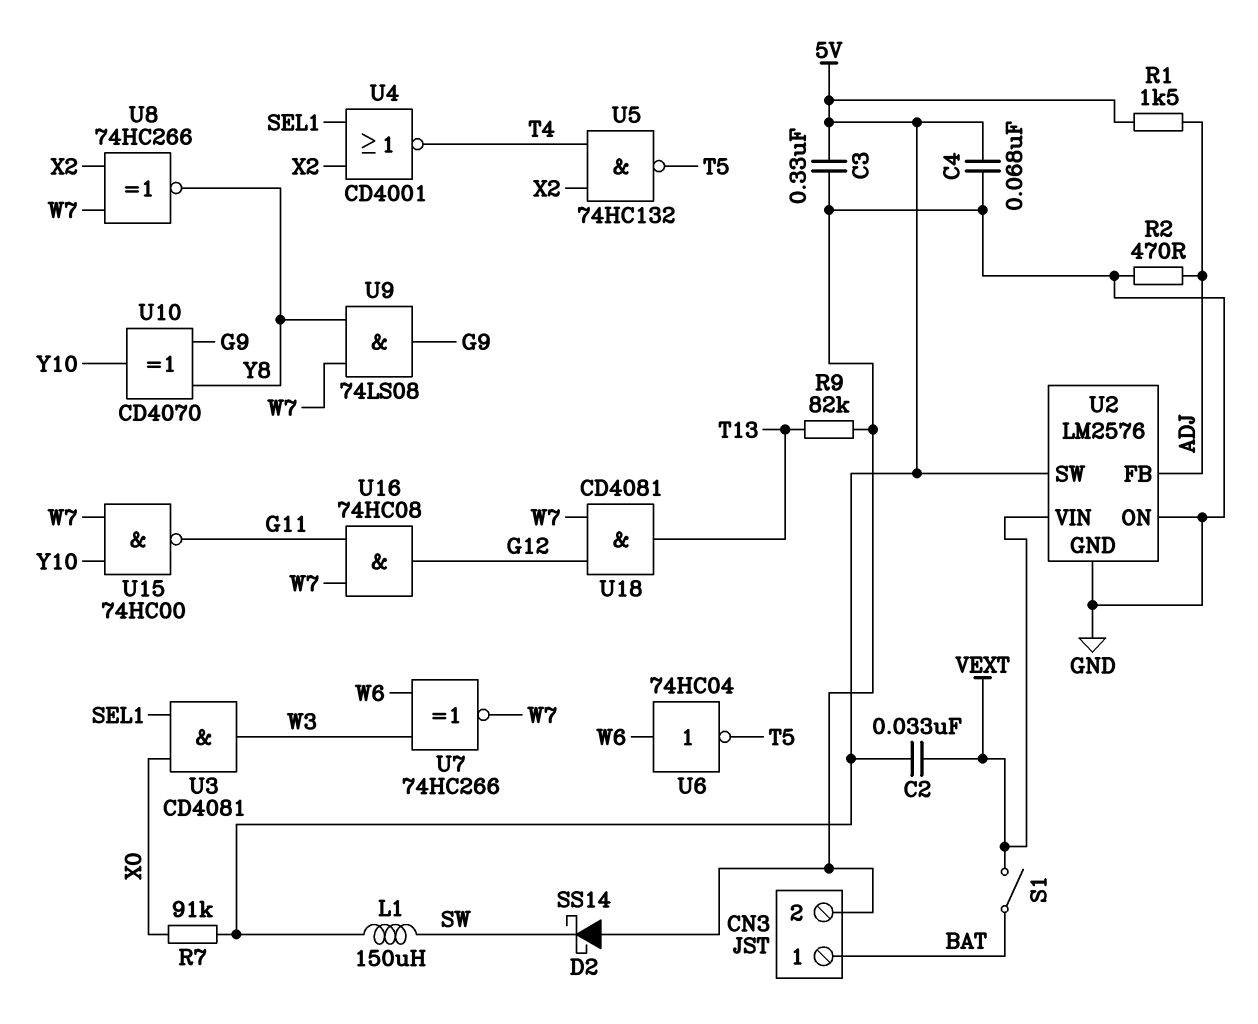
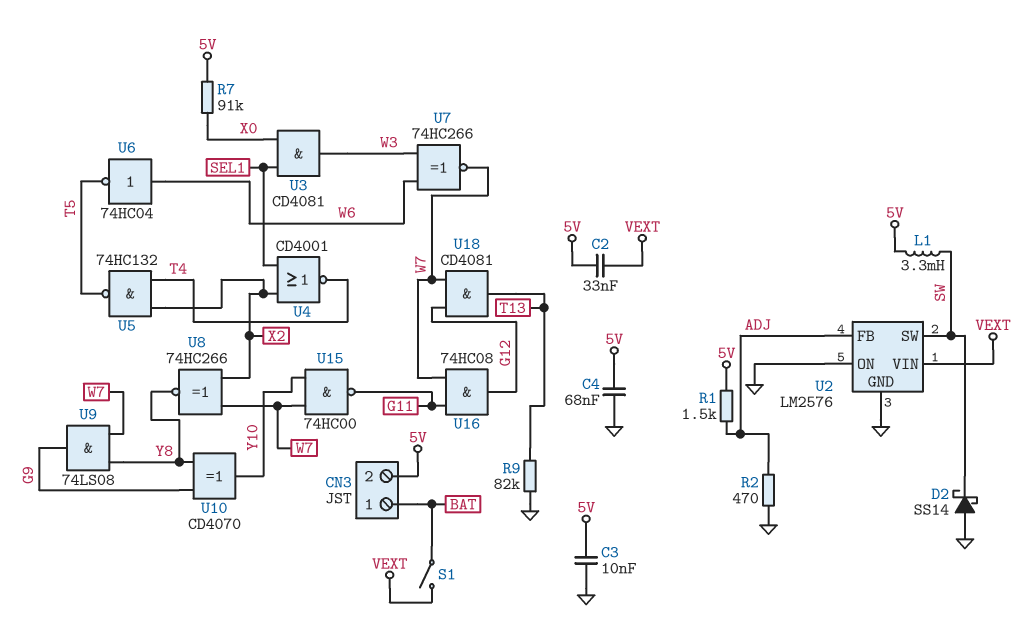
C3: 330nF (5V, GND) -> 10nF (5V, GND)
CN3 pin 2: GND -> 5V
L1: 150uH (5V, SW) -> 3.3mH (5V, SW)
U2 pin SW: 5V -> SW

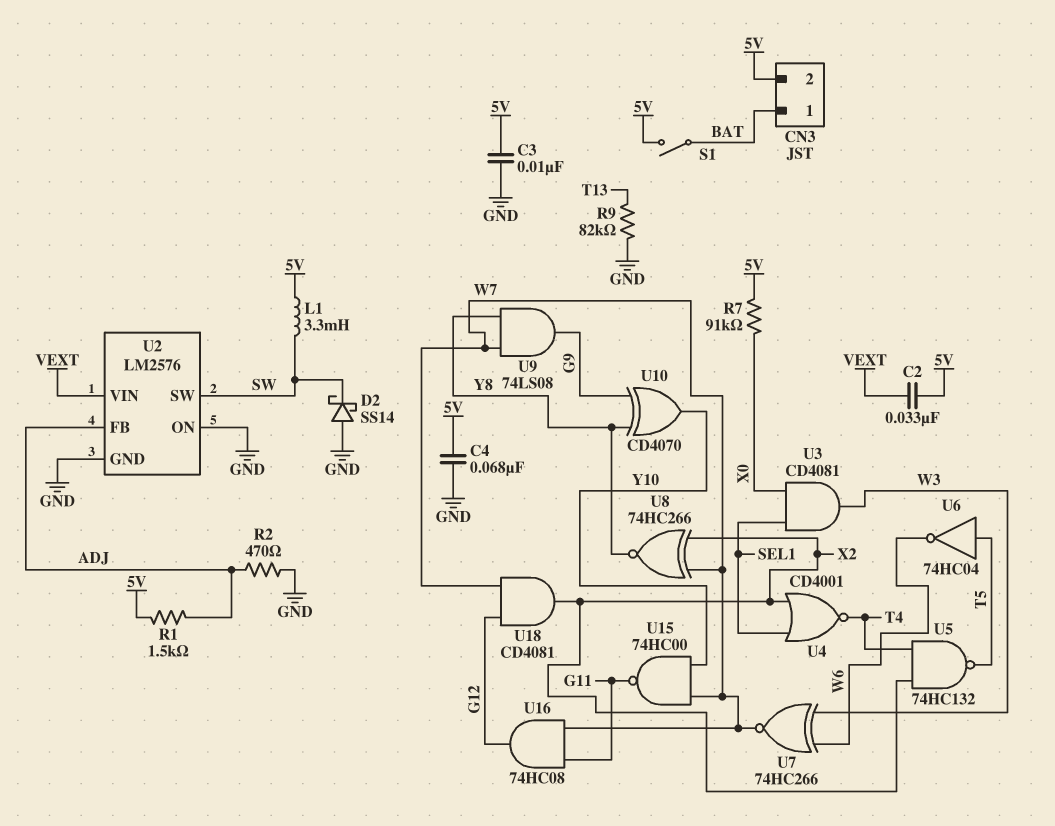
S1: switch (BAT, VEXT) -> switch (5V, BAT)
U6: NOT 74HC04 (in W6, out T5) -> NOT 74HC04 (in T5, out W6)
U18: AND CD4081 (in G12, in W7, out T13) -> AND CD4081 (in G12, in W7, out X2)

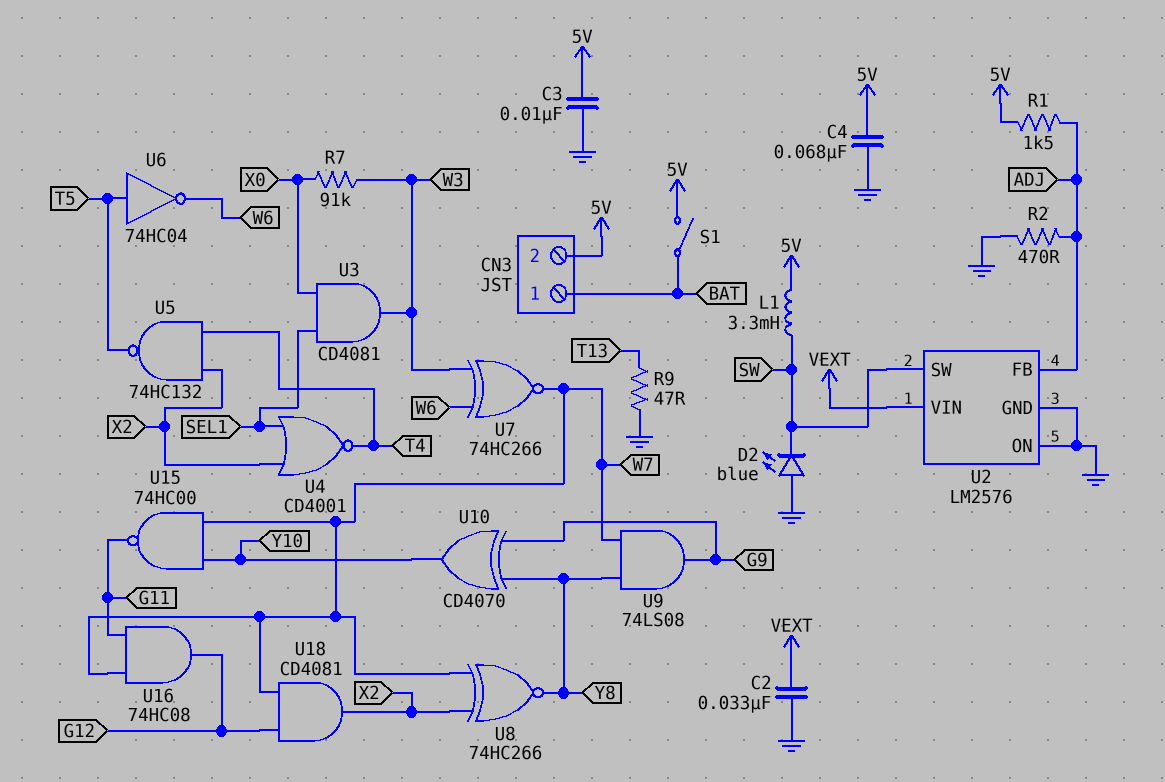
C2: 33nF (5V, VEXT) -> 33nF (GND, VEXT)
D2: schottky SS14 (A GND, K SW) -> LED blue (A GND, K SW)
R7: 91k (5V, X0) -> 91k (W3, X0)
R9: 82k (GND, T13) -> 47 (GND, T13)

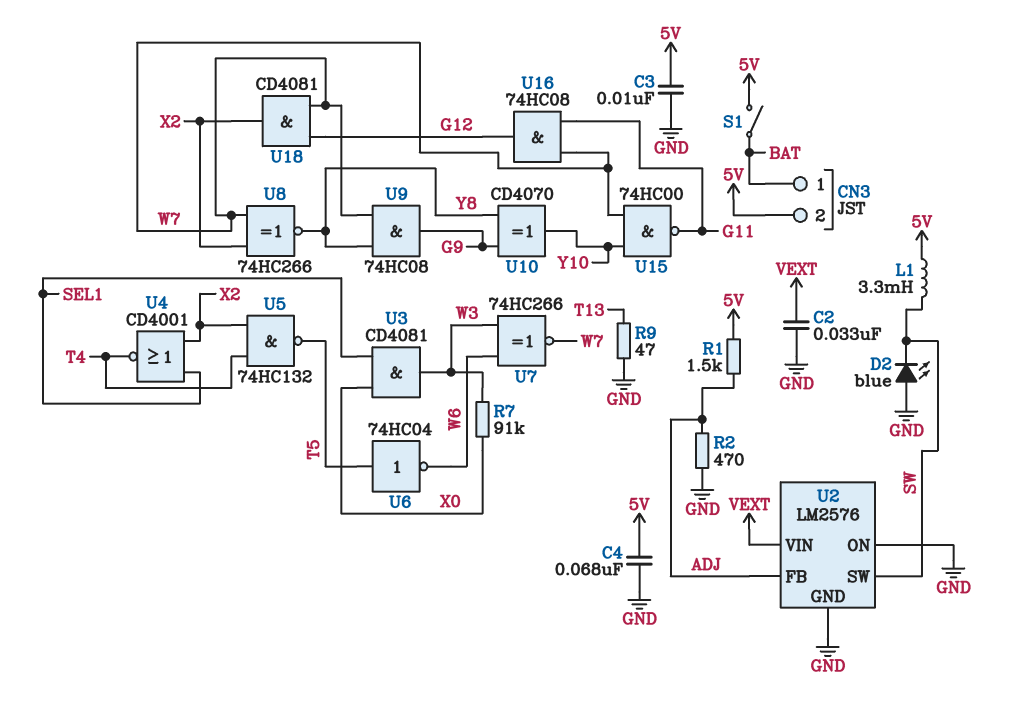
U9: AND 74LS08 (in W7, in Y8, out G9) -> AND 74HC08 (in W7, in Y8, out G9)

